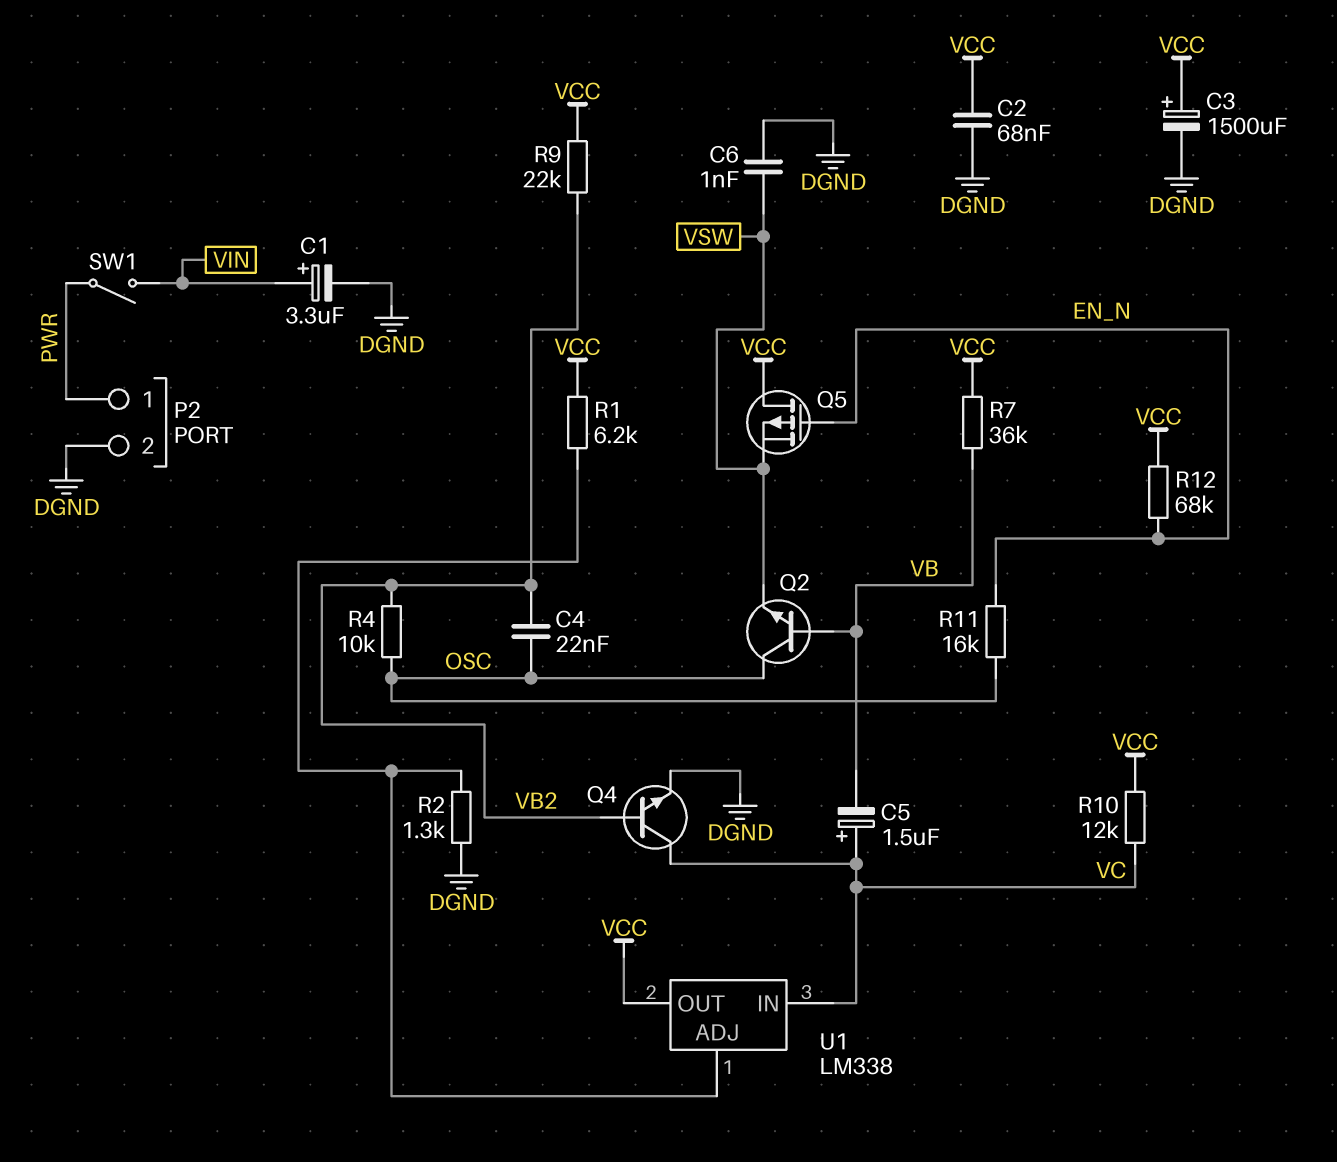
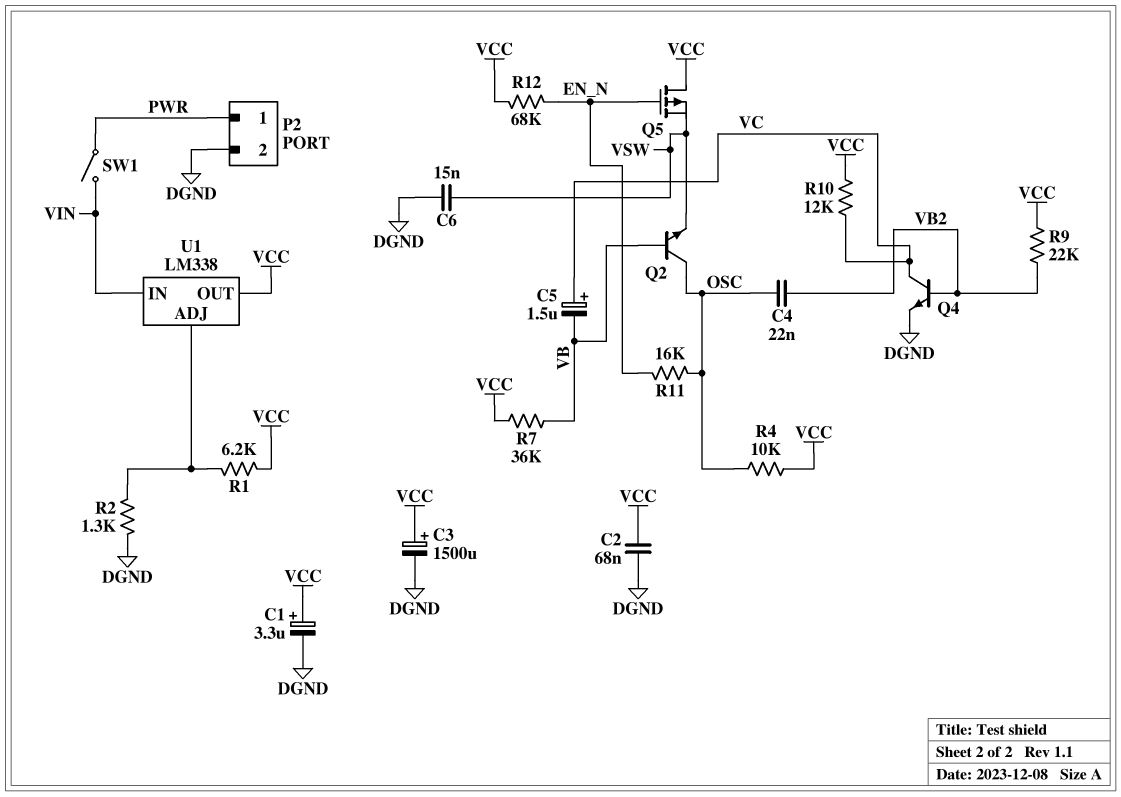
C1: 3.3uF (plus VIN, minus DGND) -> 3.3uF (plus VCC, minus DGND)
C6: 1nF (DGND, VSW) -> 15nF (DGND, VSW)
R4: 10k (OSC, VB2) -> 10k (OSC, VCC)
U1 pin IN: VC -> VIN

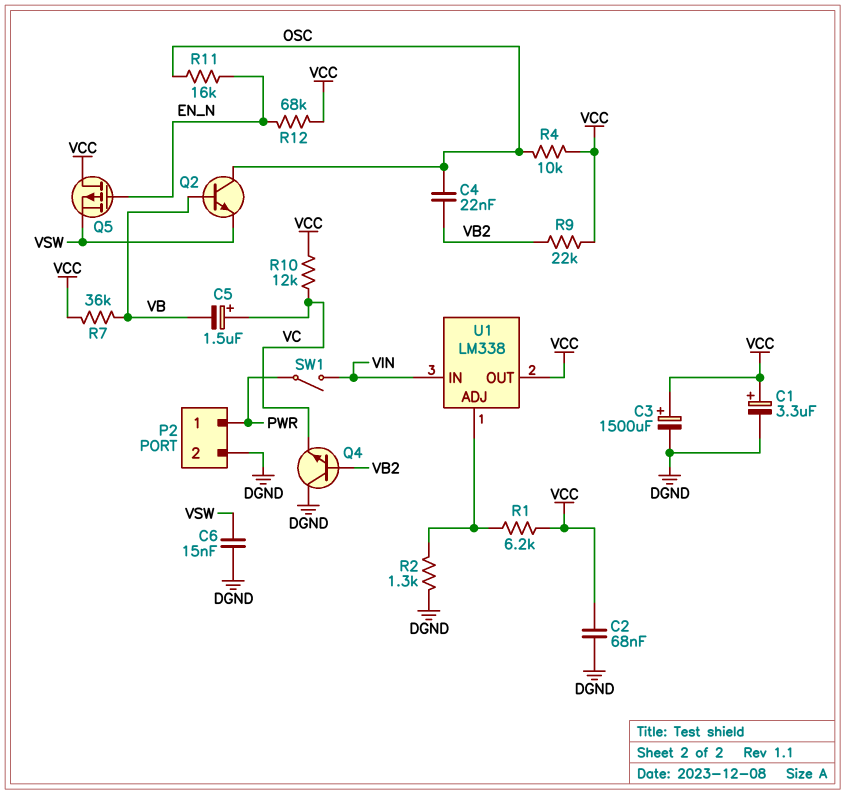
Q4: NPN (B VB2, C VC, E DGND) -> NPN (B VB2, C DGND, E VC)

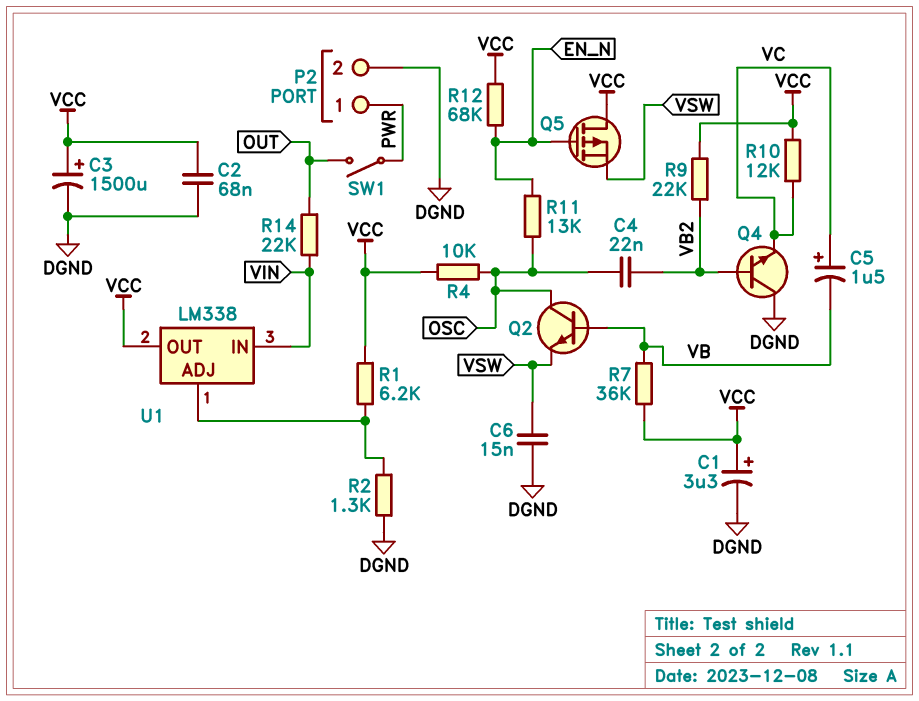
R11: 16k (EN_N, OSC) -> 13k (EN_N, OSC)
R14: none -> 22k (OUT, VIN)
SW1: switch (PWR, VIN) -> switch (OUT, PWR)

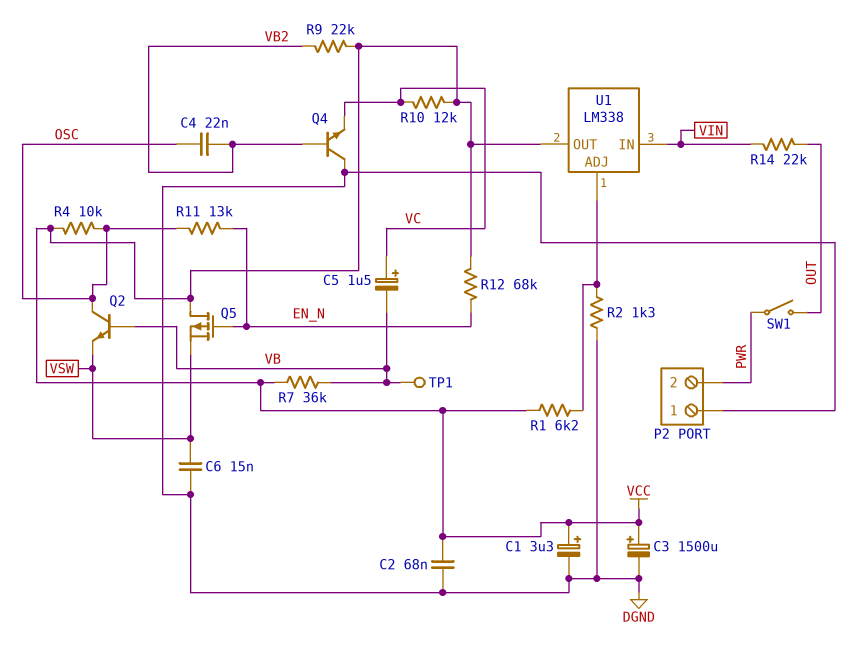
P2 pin 1: PWR -> DGND
P2 pin 2: DGND -> PWR
TP1: none -> test point (VB)

